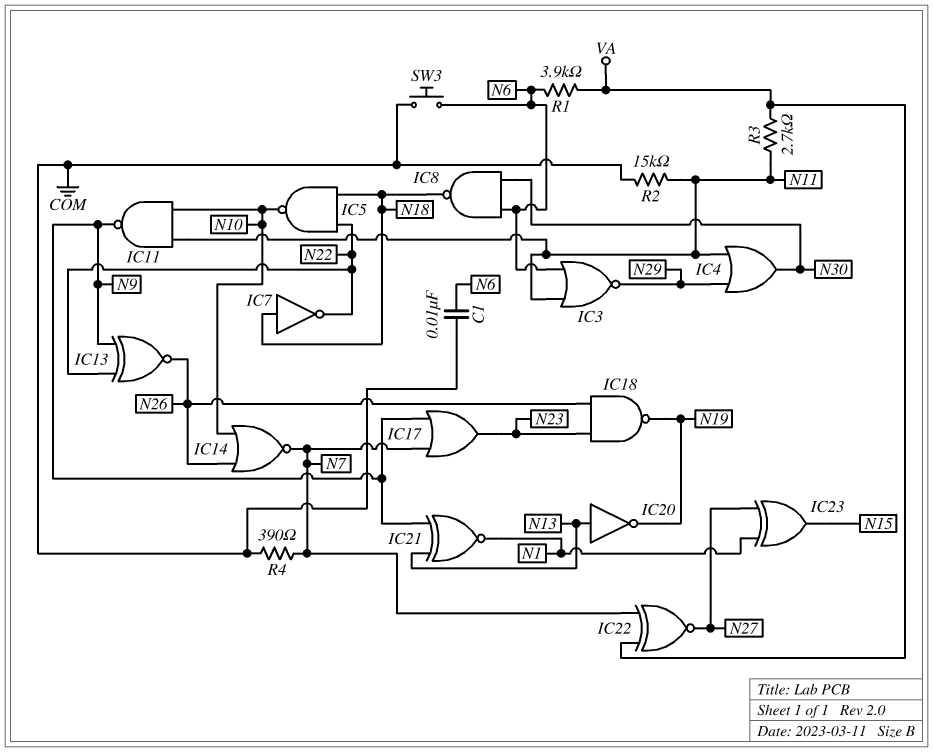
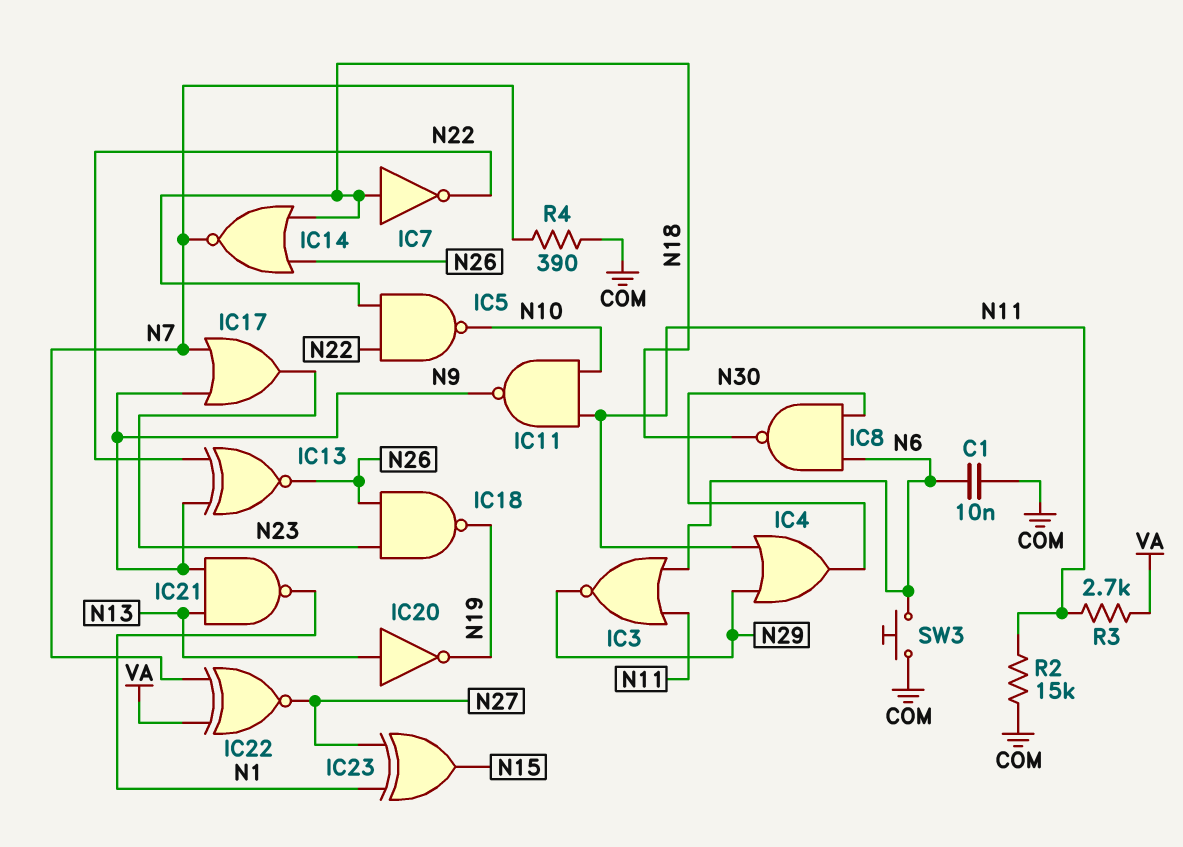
IC14: NOR (in N10, in N26, out N7) -> NOR (in N18, in N26, out N7)
IC21: XNOR (in N9, in N13, out N1) -> NAND (in N9, in N13, out N1)
R1: 3.9k (N6, VA) -> none

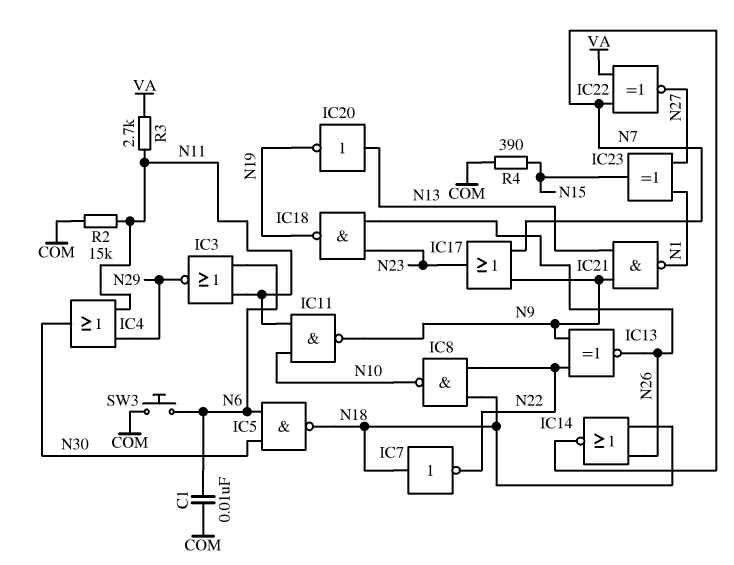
IC5: NAND (in N18, in N22, out N10) -> NAND (in N6, in N30, out N18)
IC8: NAND (in N6, in N30, out N18) -> NAND (in N18, in N22, out N10)
R4: 390 (COM, N7) -> 390 (COM, N15)

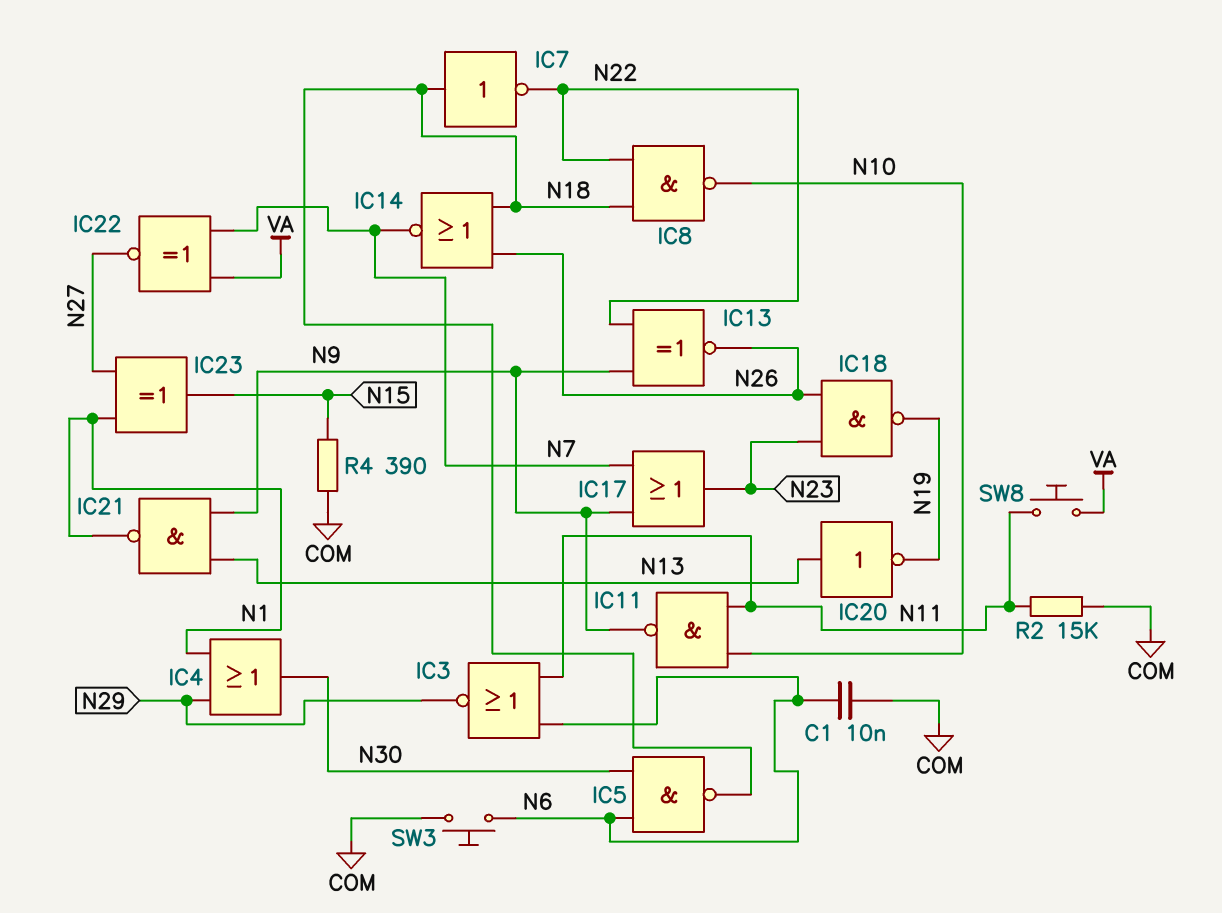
IC4: OR (in N11, in N29, out N30) -> OR (in N1, in N29, out N30)
R3: 2.7k (N11, VA) -> none
SW8: none -> button (N11, VA)

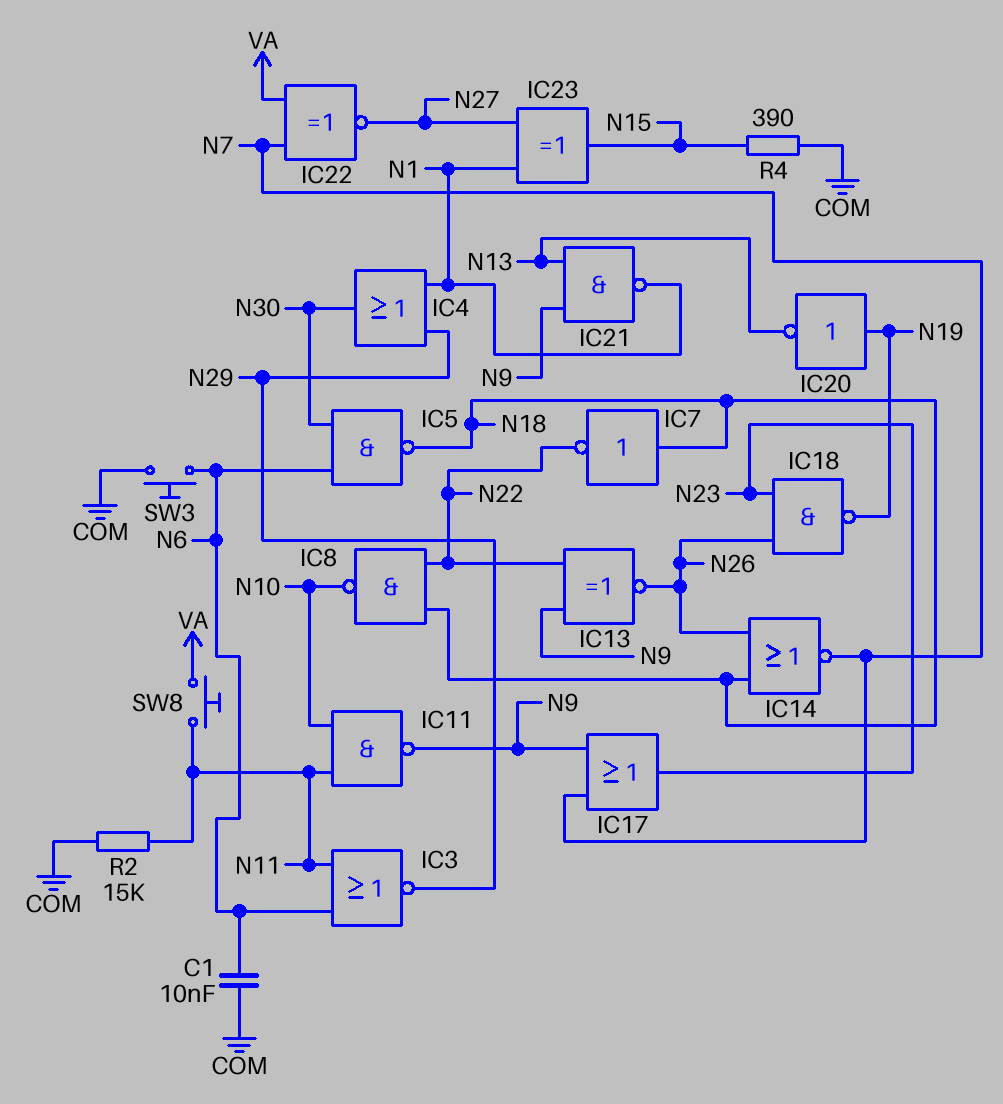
IC20: NOT (in N13, out N19) -> NOT (in N19, out N13)

